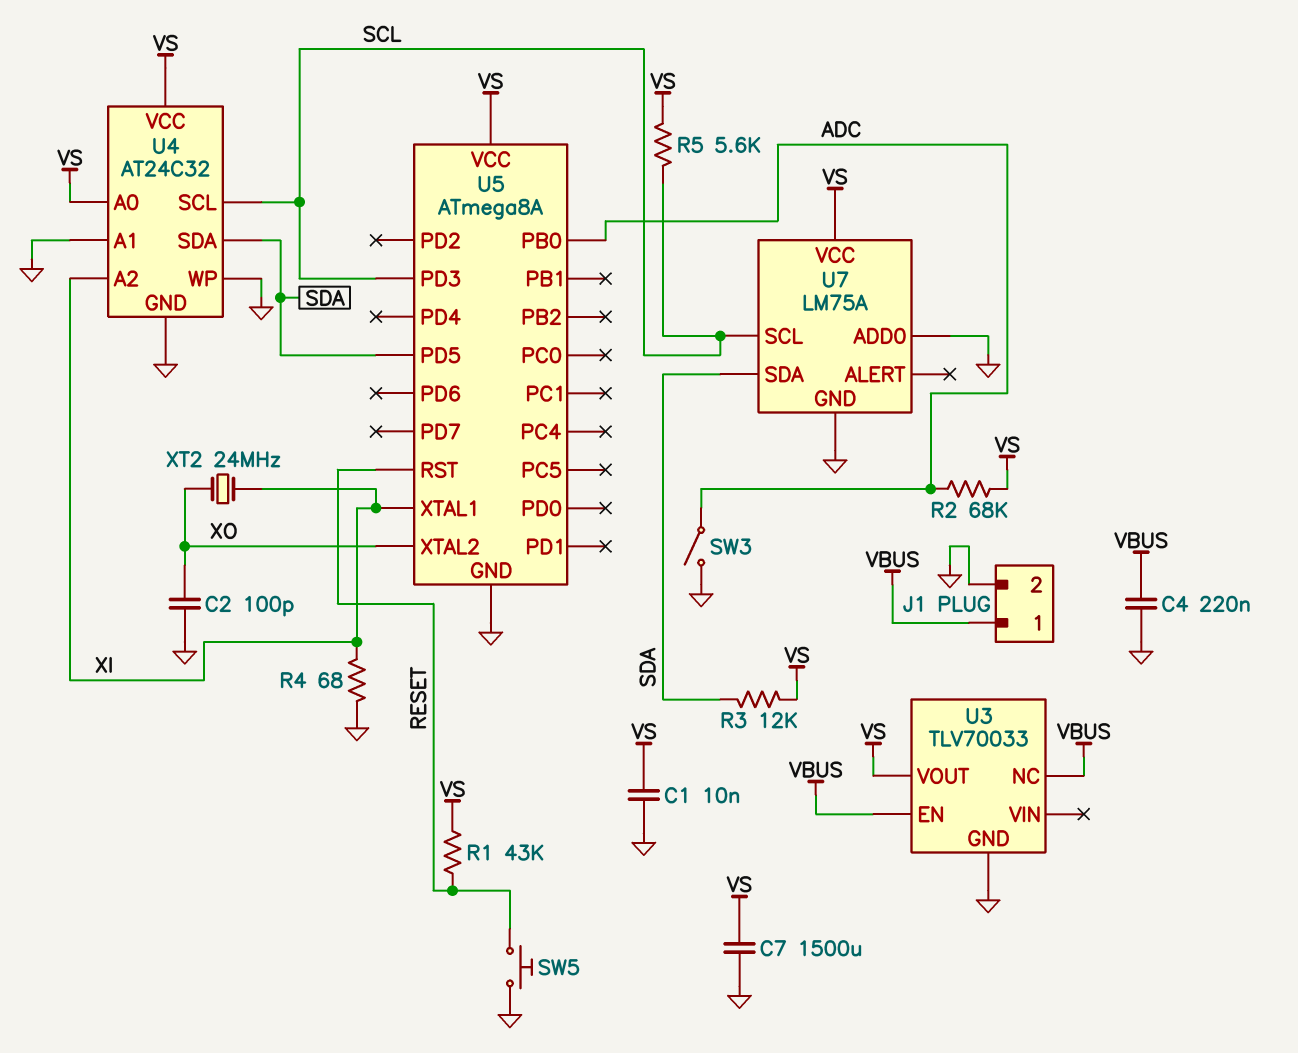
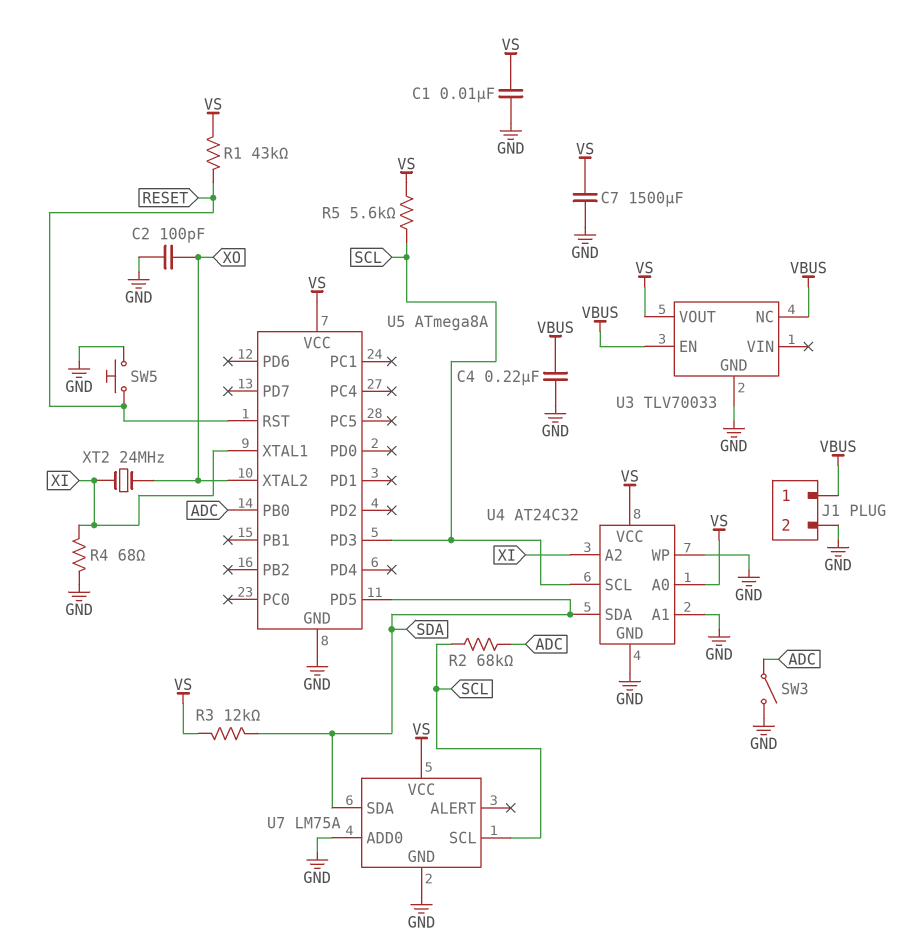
R2: 68k (ADC, VS) -> 68k (ADC, SCL)

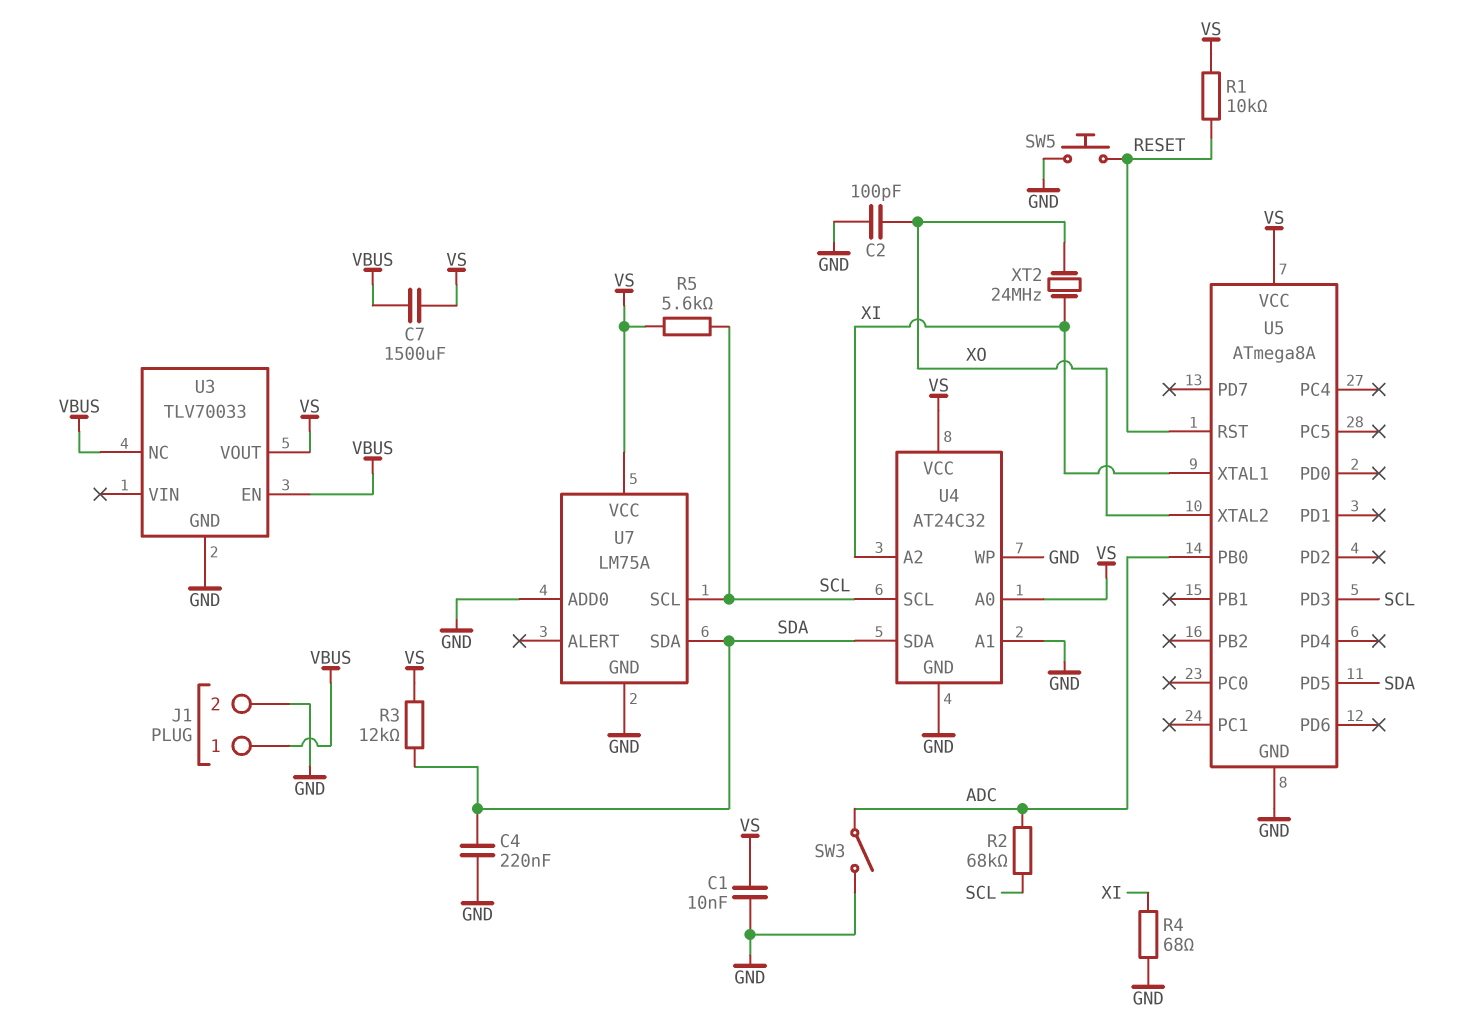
C4: 220nF (GND, VBUS) -> 220nF (GND, SDA)
C7: 1500uF (GND, VS) -> 1500uF (VBUS, VS)
R1: 43k (RESET, VS) -> 10k (RESET, VS)

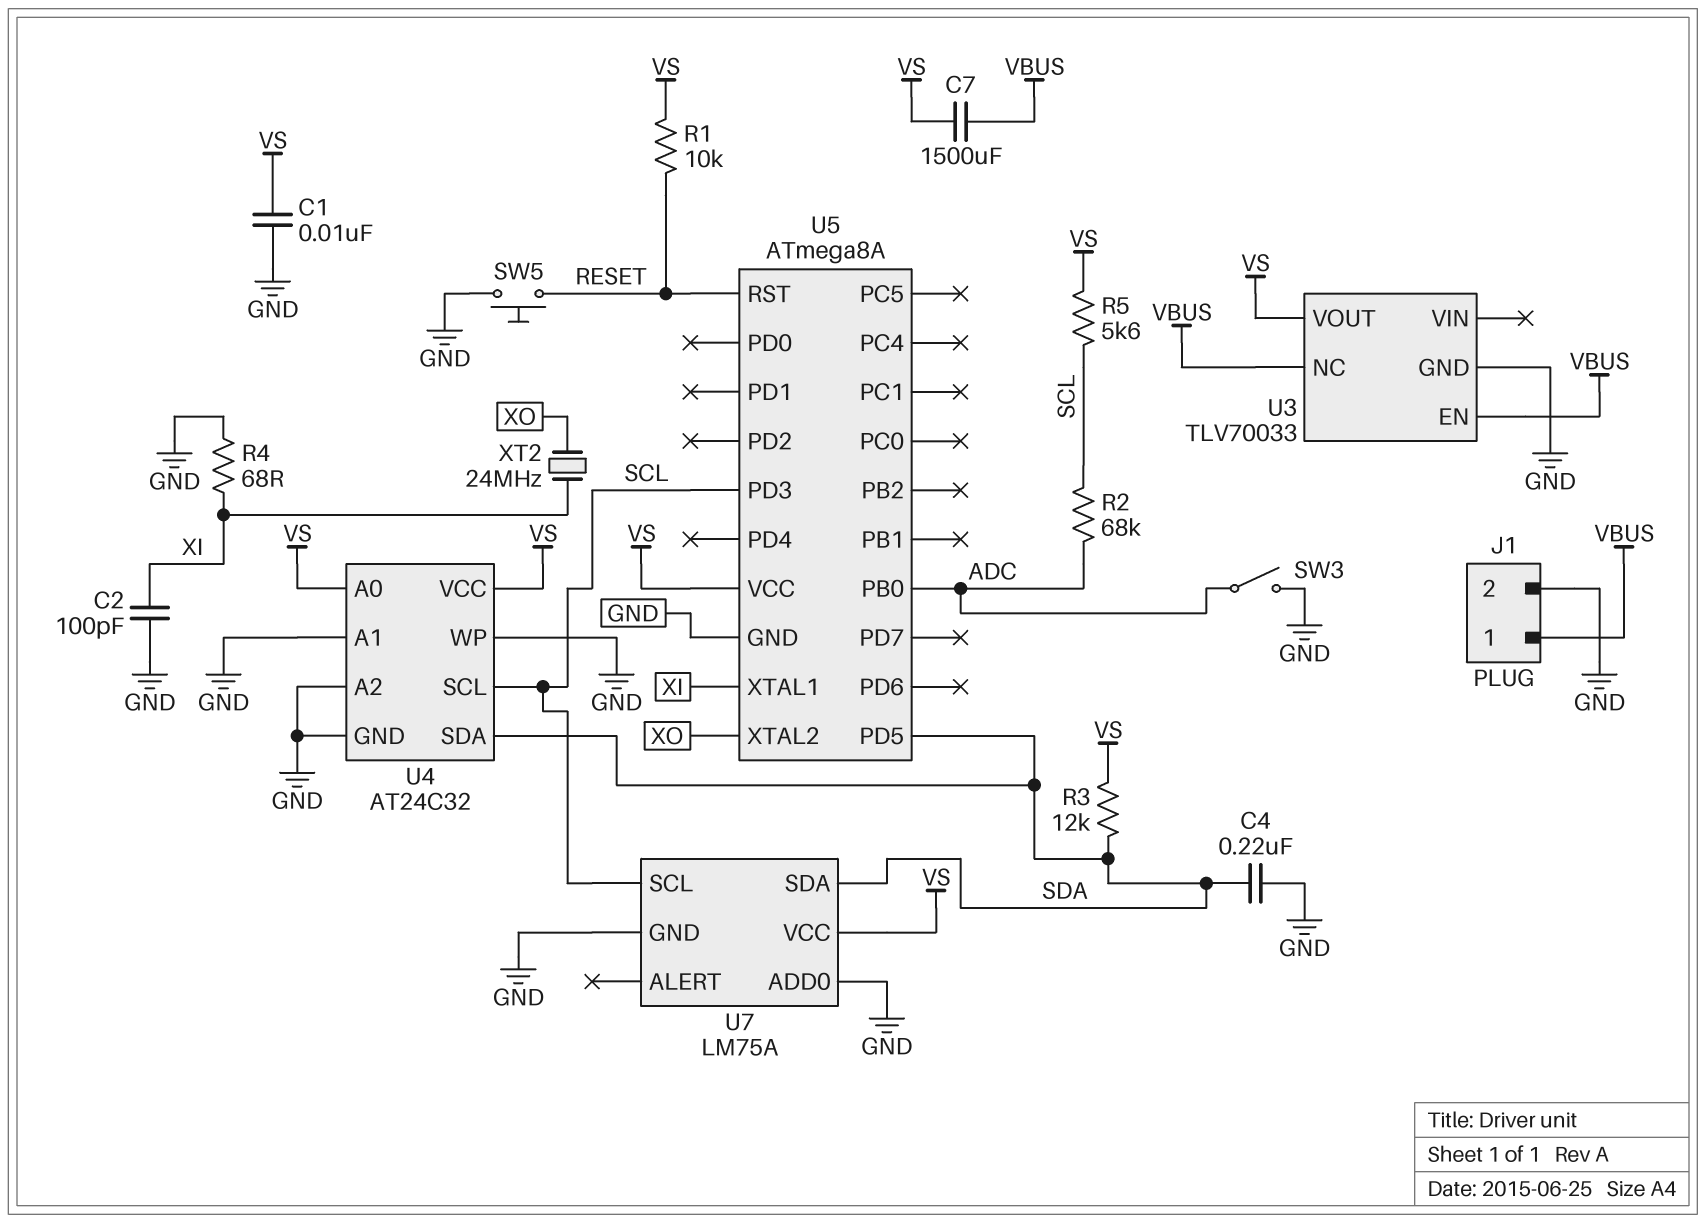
C2: 100pF (GND, XO) -> 100pF (GND, XI)
U4 pin A2: XI -> GND

